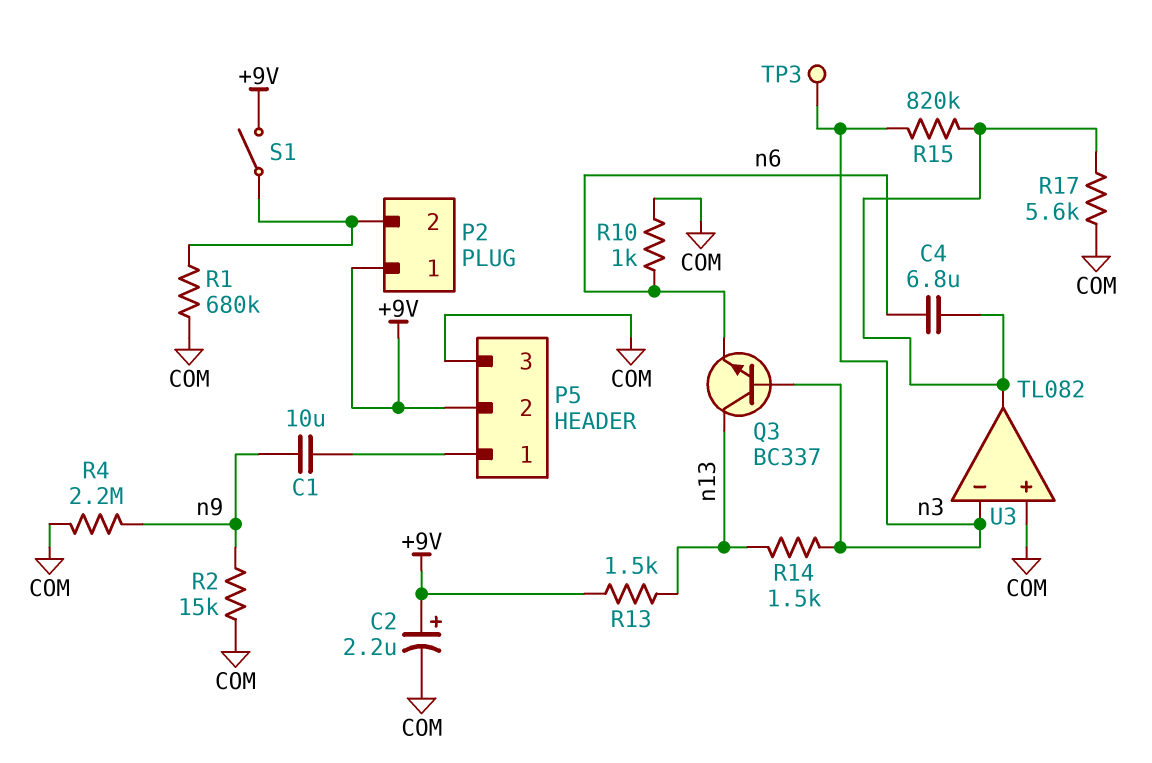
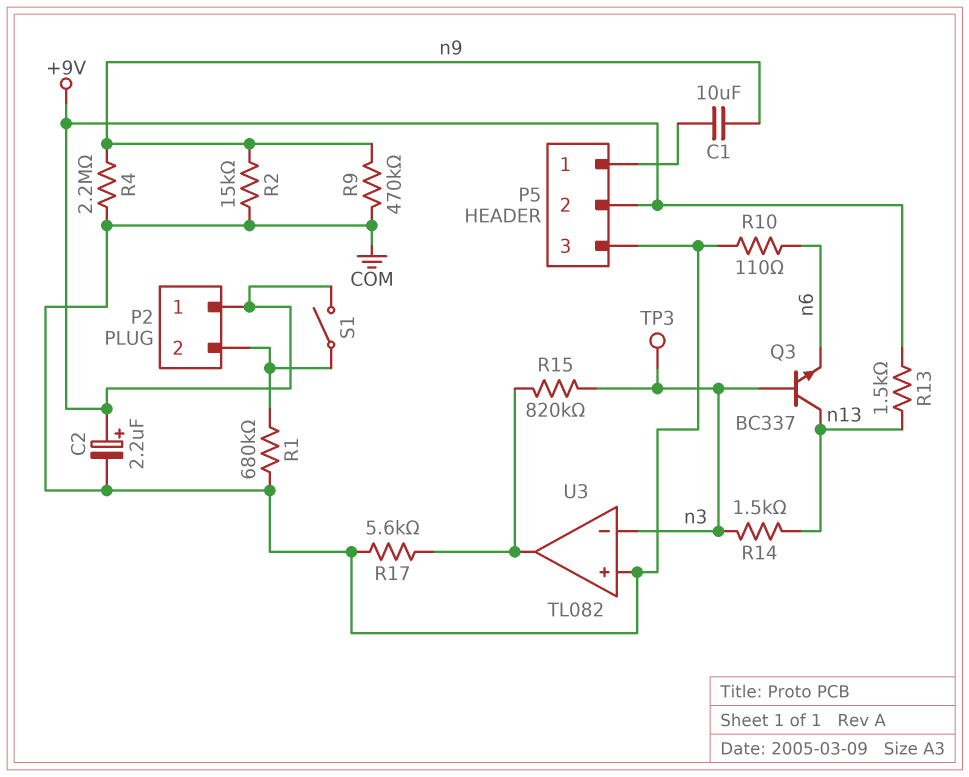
C4: 6.8uF (U3/out, n6) -> none
R9: none -> 470k (COM, n9)
R10: 1k (COM, n6) -> 110 (COM, n6)

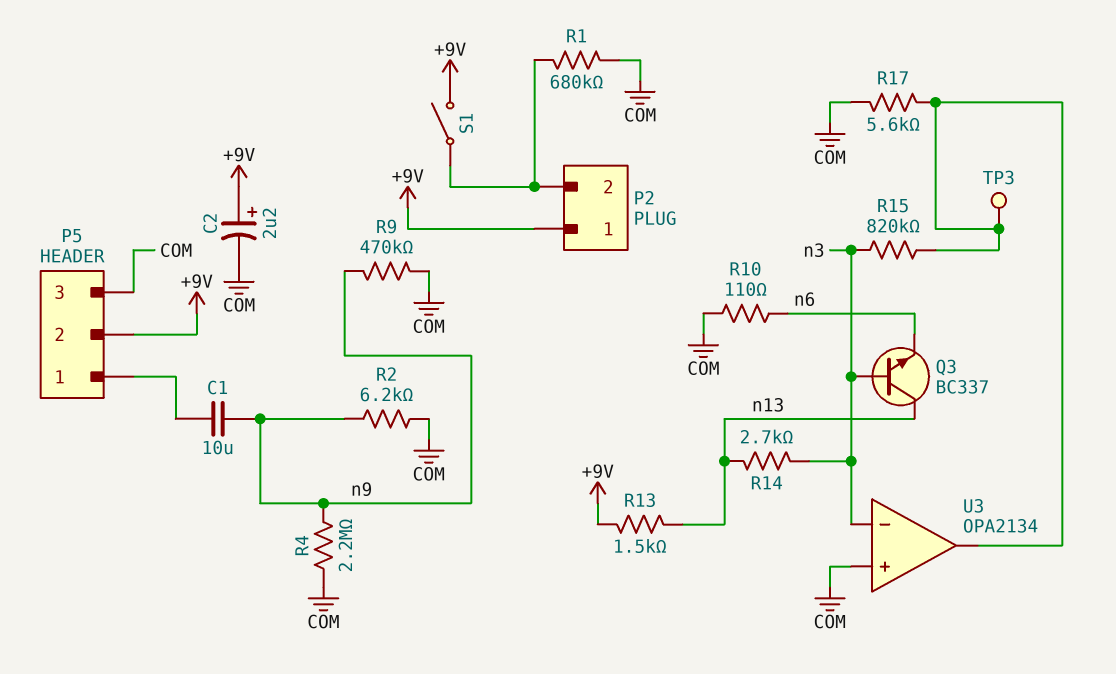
R2: 15k (COM, n9) -> 6.2k (COM, n9)
R14: 1.5k (n3, n13) -> 2.7k (n3, n13)
TP3: test point (n3) -> test point (U3/out)
U3: TL082 -> OPA2134

